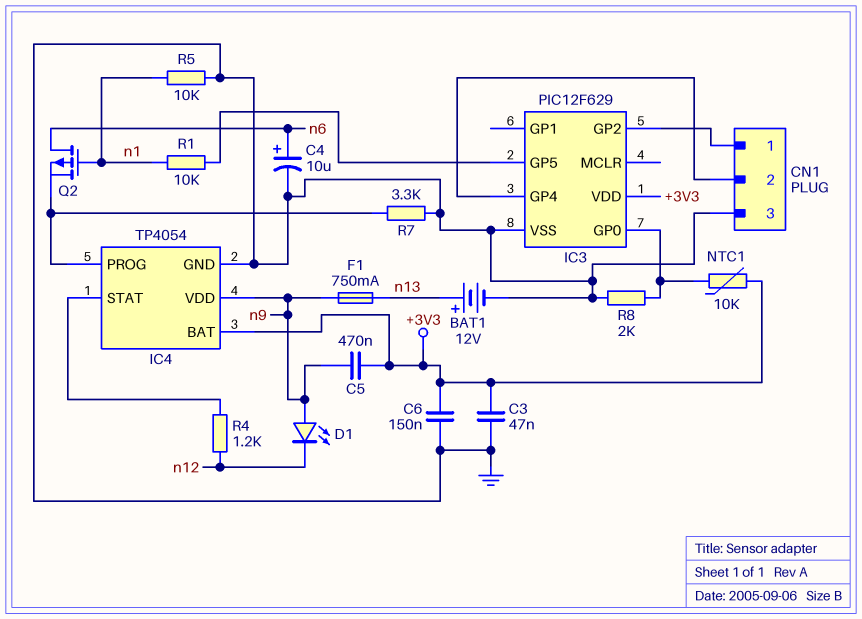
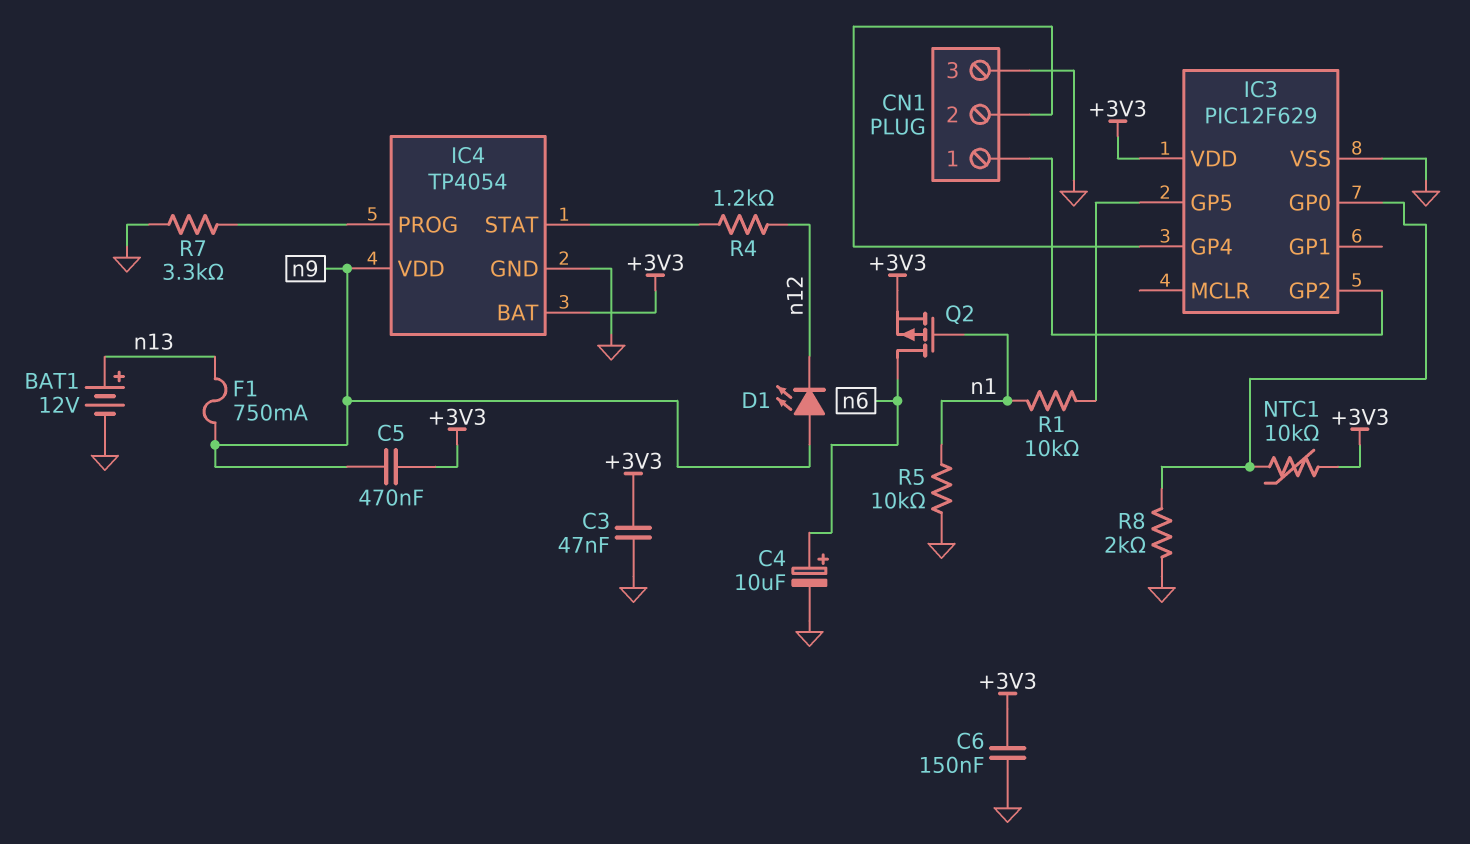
Q2: PMOS (G n1, D n6, S IC4/PROG) -> PMOS (G n1, D n6, S +3V3)

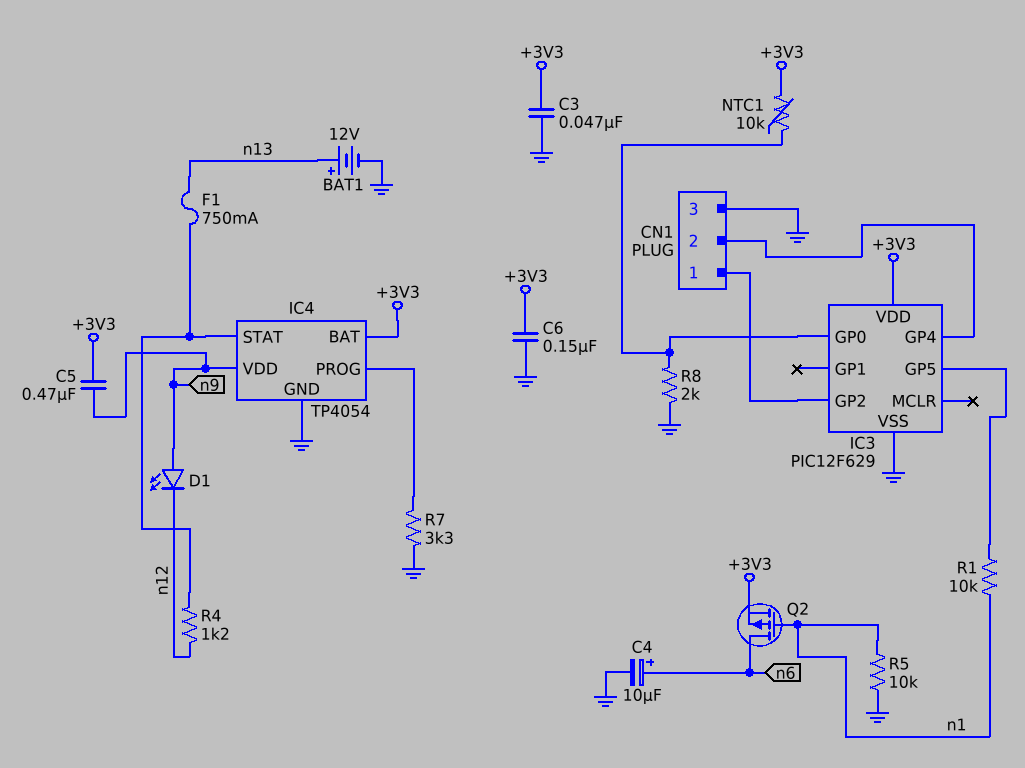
F1: 750mA (n9, n13) -> 750mA (IC4/STAT, n13)

